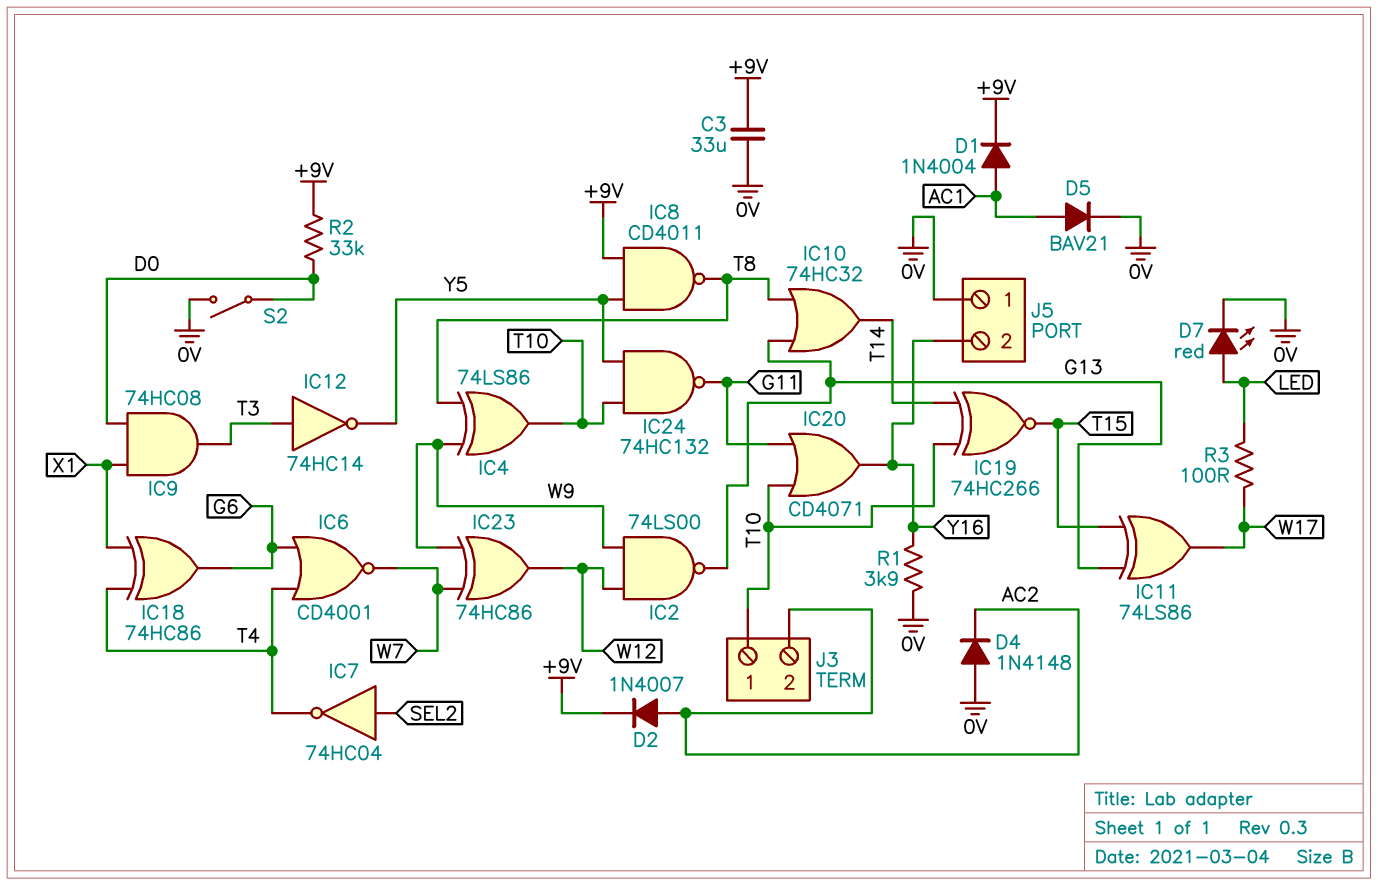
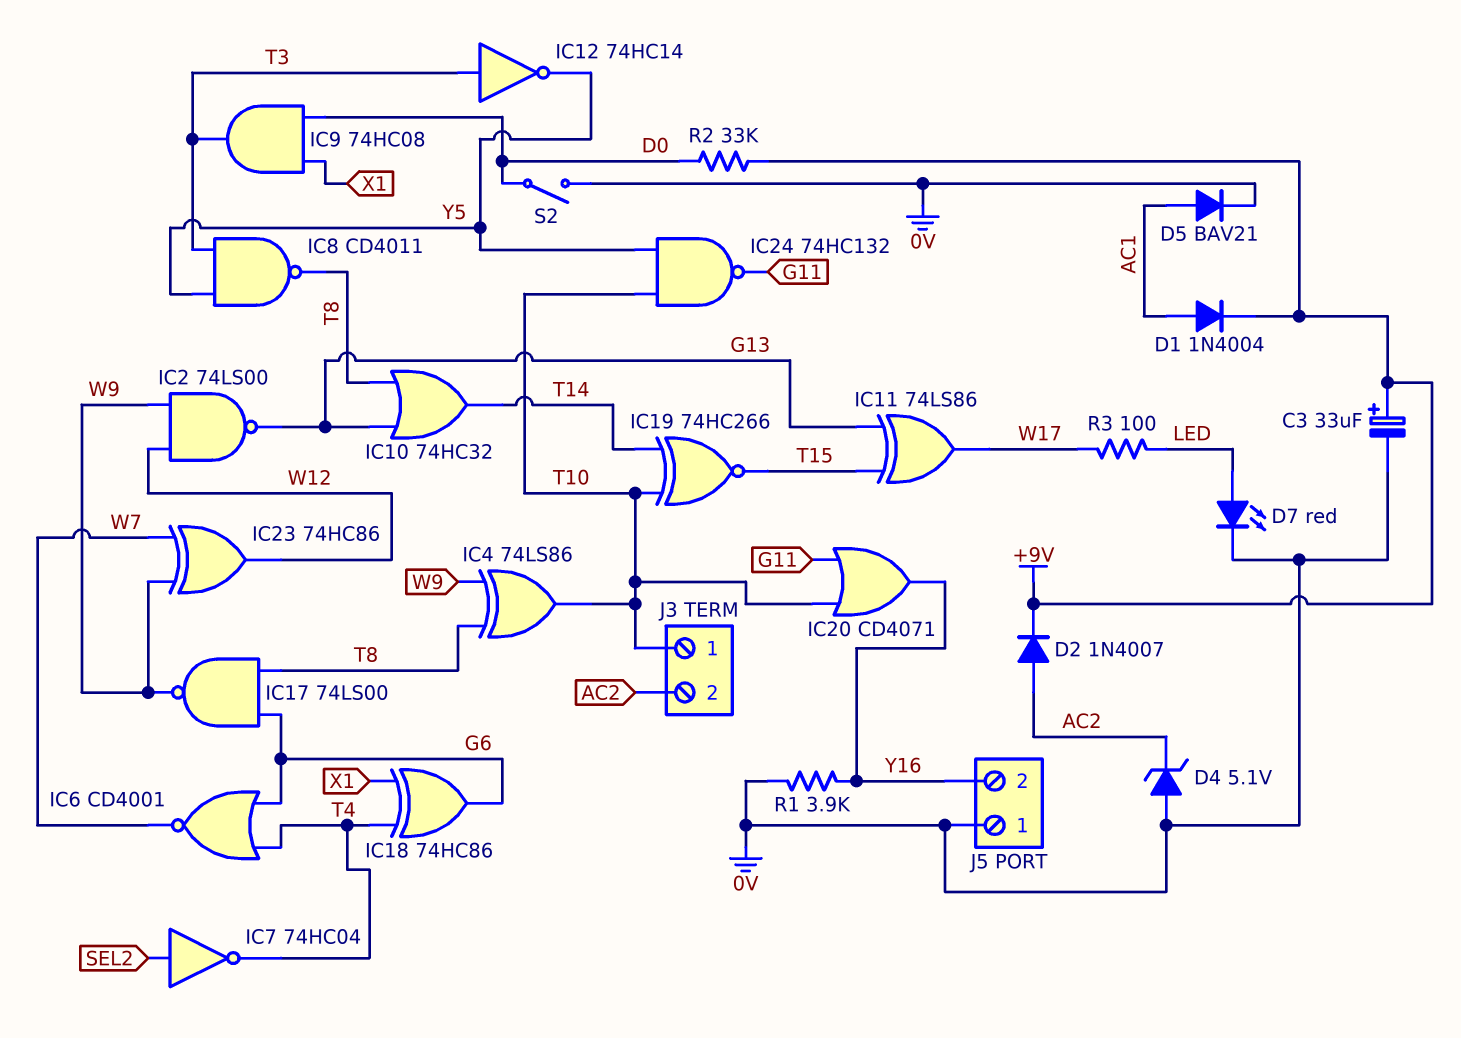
C3: 33uF (+9V, 0V) -> 33uF (plus +9V, minus 0V)
D4: diode 1N4148 (A 0V, K AC2) -> zener 5.1V (A 0V, K AC2)
IC8: NAND CD4011 (in +9V, in Y5, out T8) -> NAND CD4011 (in T3, in Y5, out T8)
IC17: none -> NAND 74LS00 (in G6, in T8, out W9)

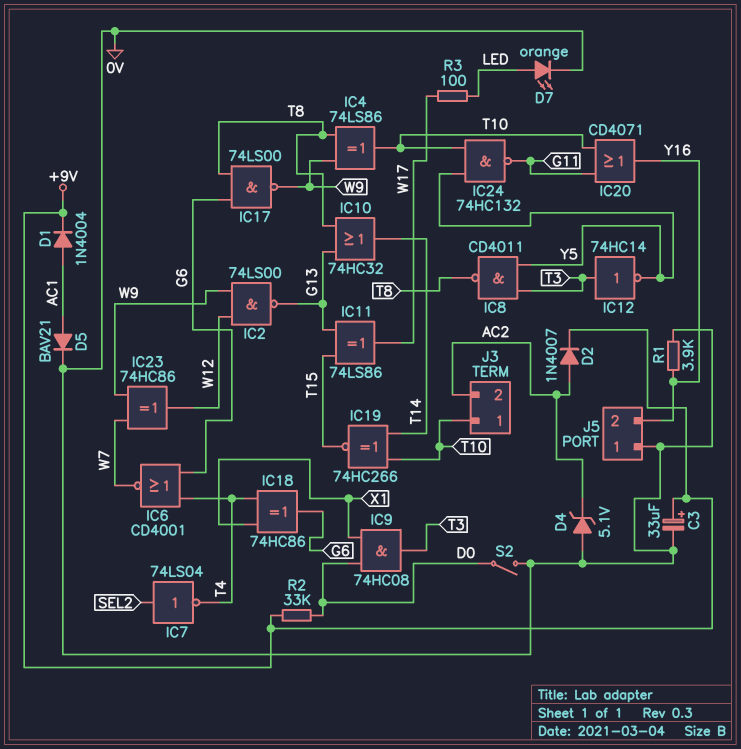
D7: LED red (A LED, K 0V) -> LED orange (A LED, K 0V)
IC7: NOT 74HC04 (in SEL2, out T4) -> NOT 74LS04 (in SEL2, out T4)

